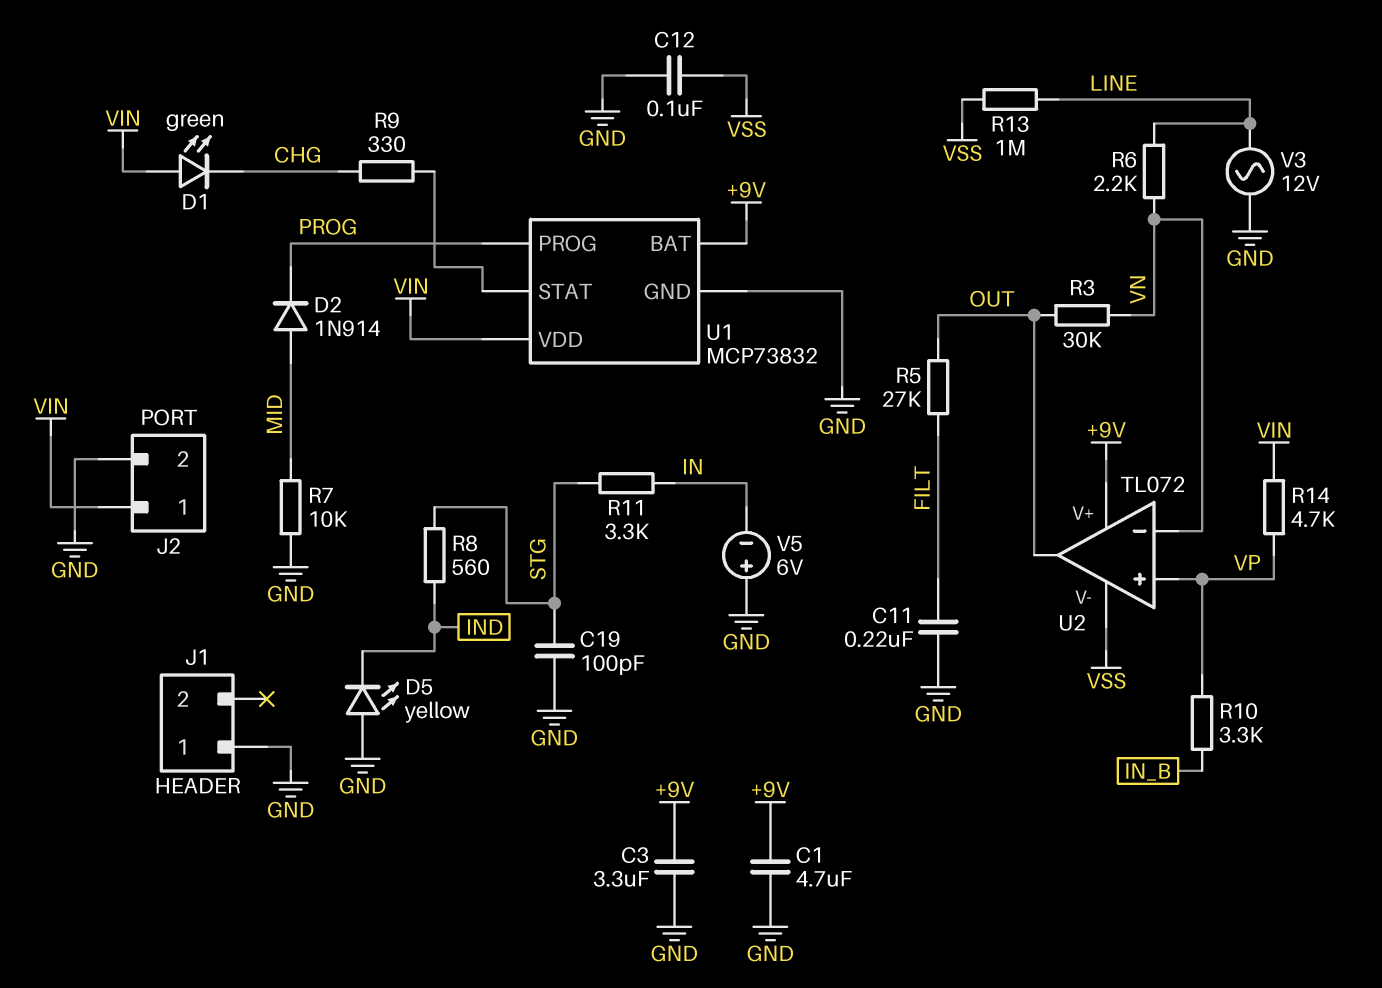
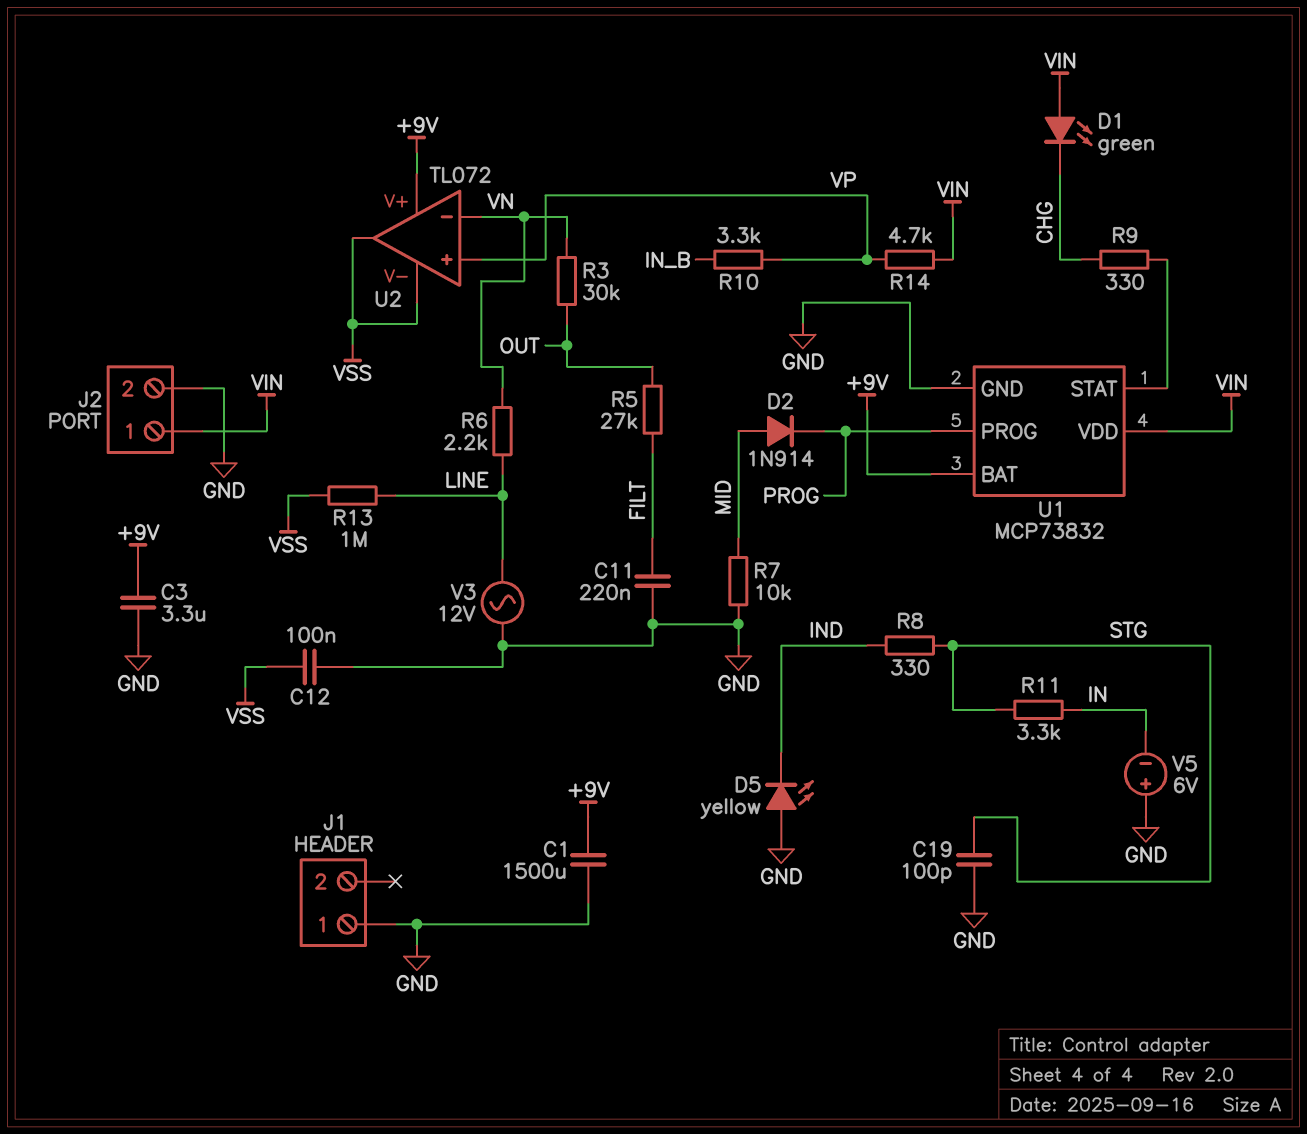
C1: 4.7uF (+9V, GND) -> 1500uF (+9V, GND)
R8: 560 (IND, STG) -> 330 (IND, STG)
U2 pin out: OUT -> VSS

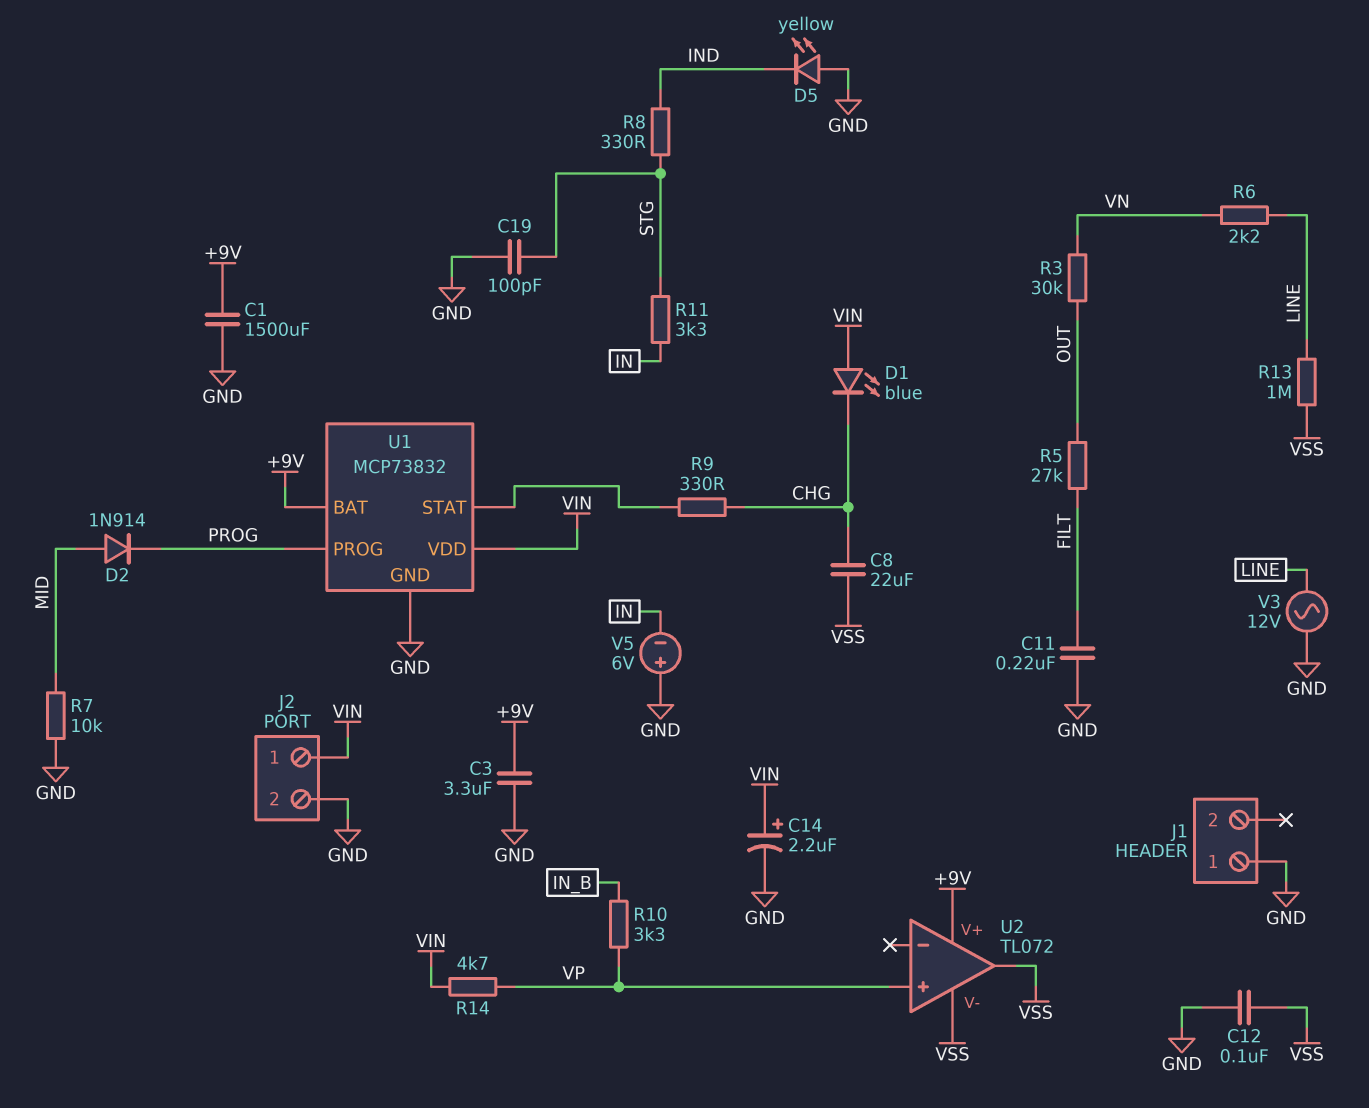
C8: none -> 22uF (CHG, VSS)
C14: none -> 2.2uF (plus VIN, minus GND)
D1: LED green (A VIN, K CHG) -> LED blue (A VIN, K CHG)
U2 pin in-: VN -> none

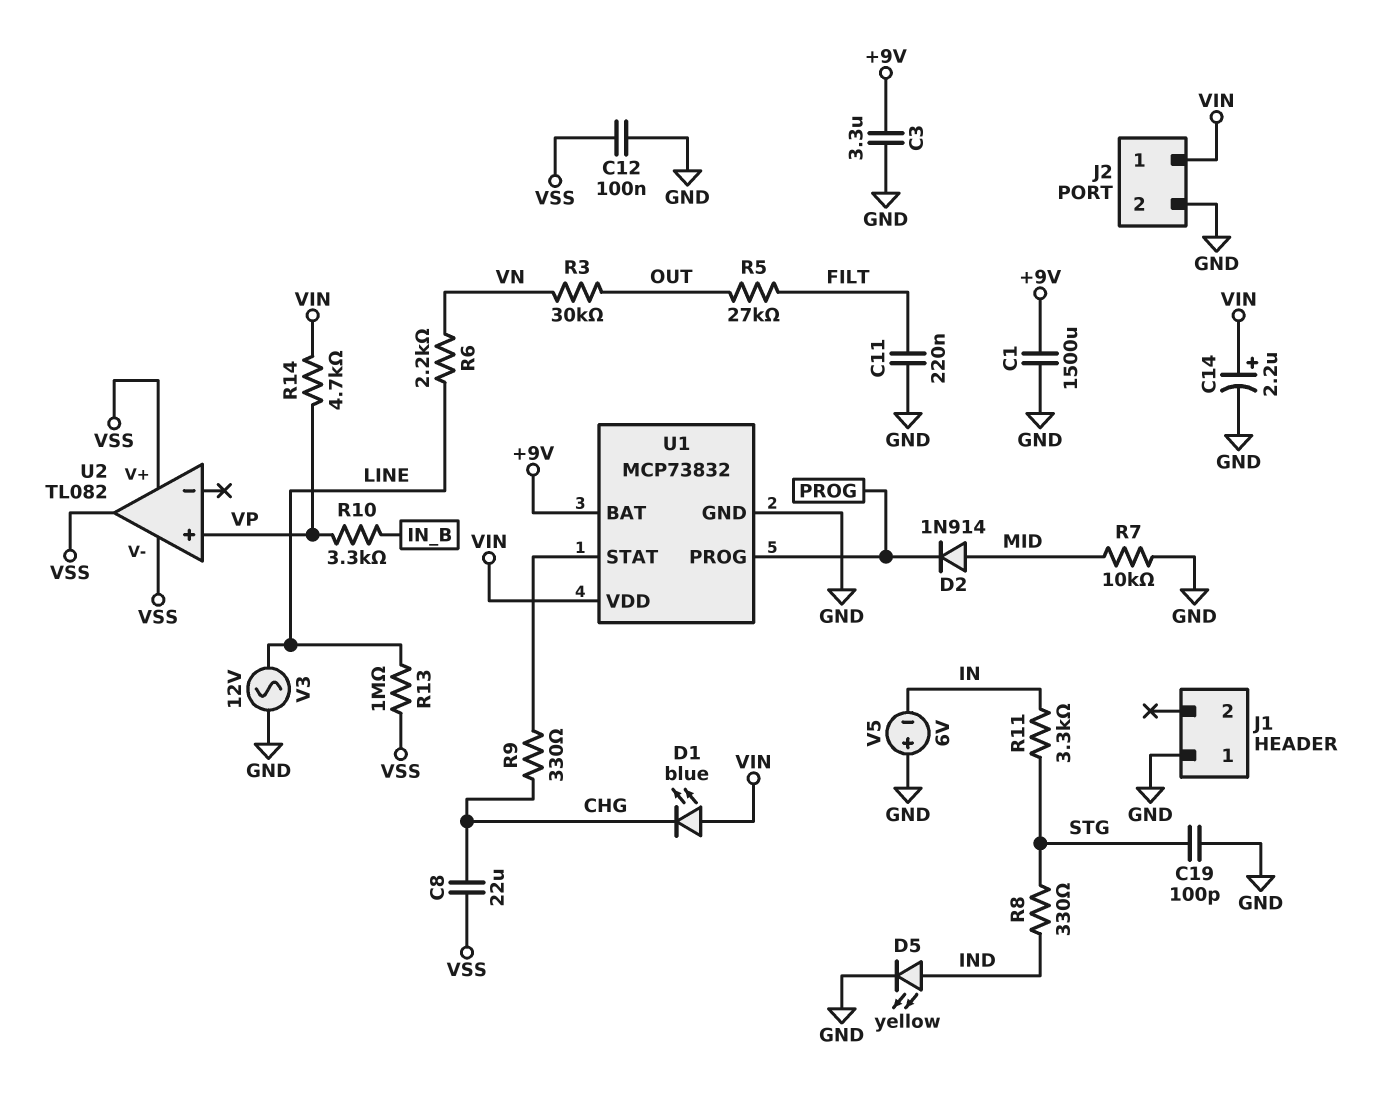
D5: LED yellow (A GND, K IND) -> LED yellow (A IND, K GND)
U2: TL072 -> TL082
U2 pin V+: +9V -> VSS

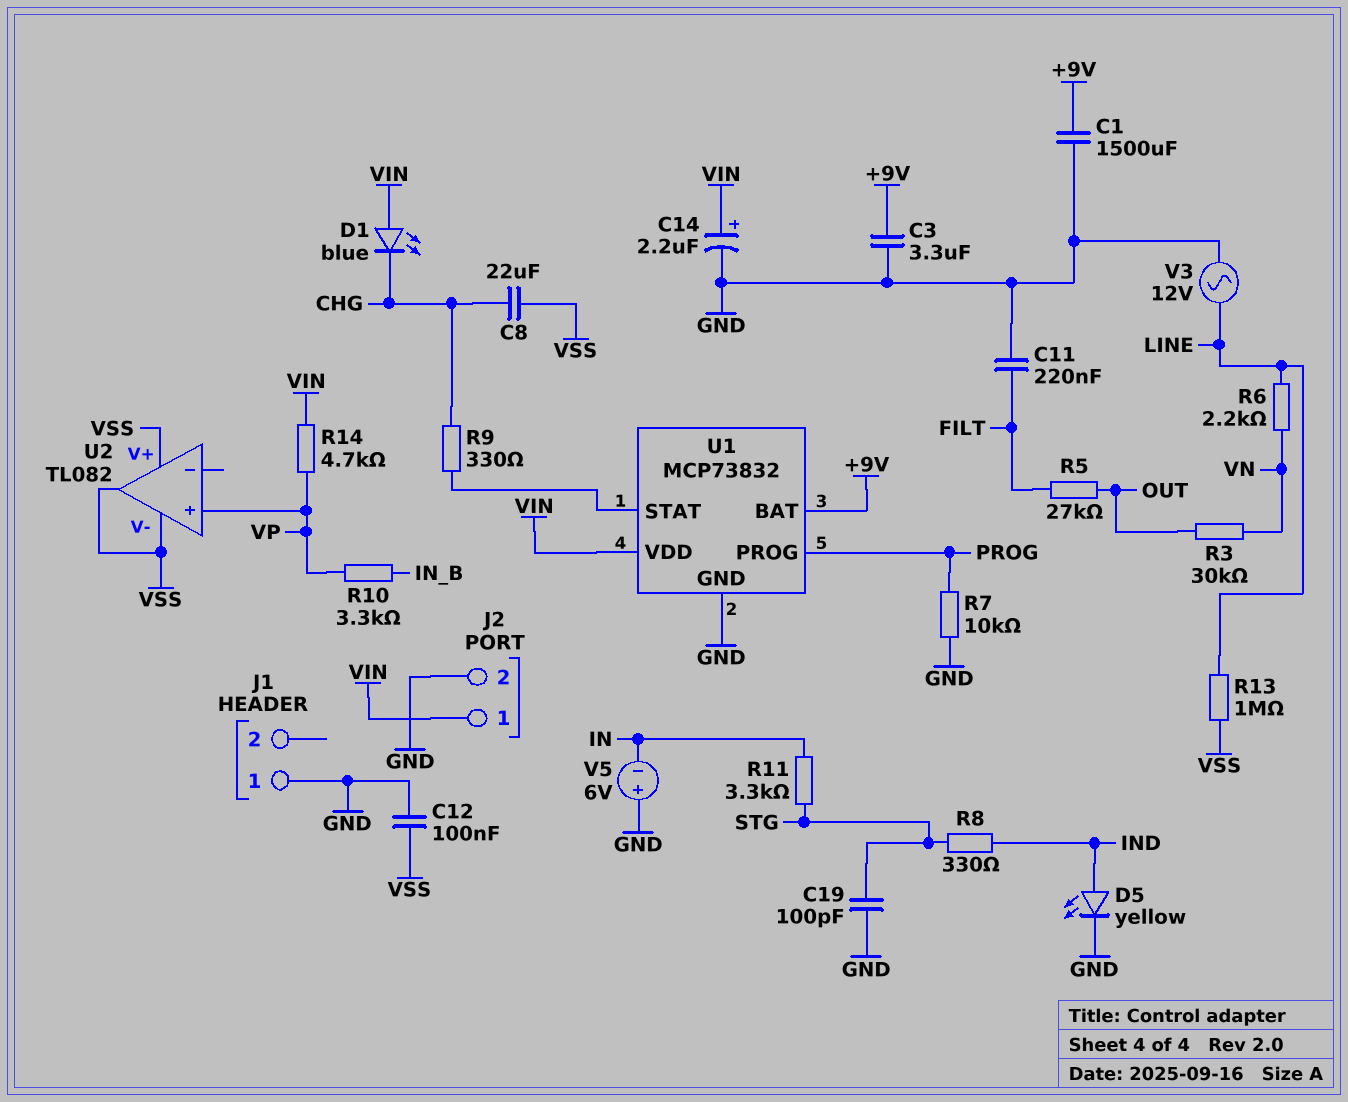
D2: diode 1N914 (A MID, K PROG) -> none
R7: 10k (GND, MID) -> 10k (GND, PROG)

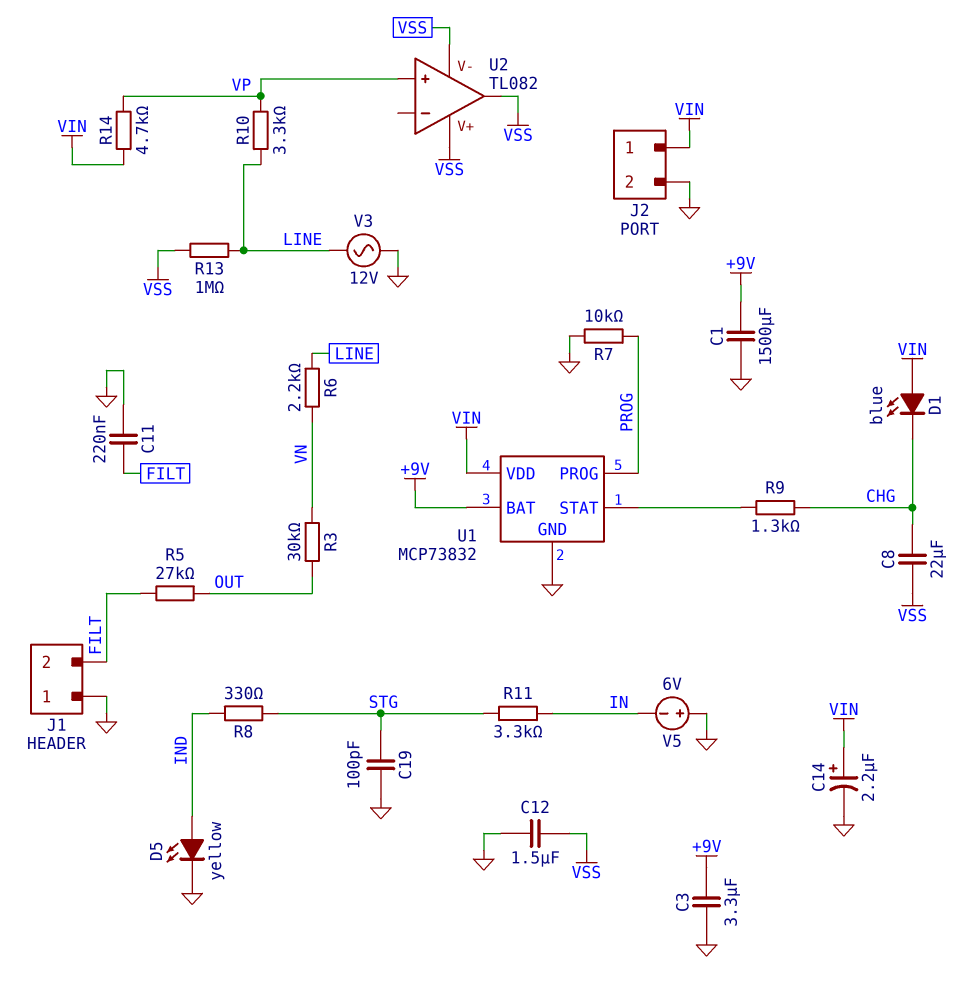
C12: 100nF (GND, VSS) -> 1.5uF (GND, VSS)
J1 pin 2: none -> FILT
R9: 330 (CHG, U1/STAT) -> 1.3k (CHG, U1/STAT)
R10: 3.3k (IN_B, VP) -> 3.3k (LINE, VP)

